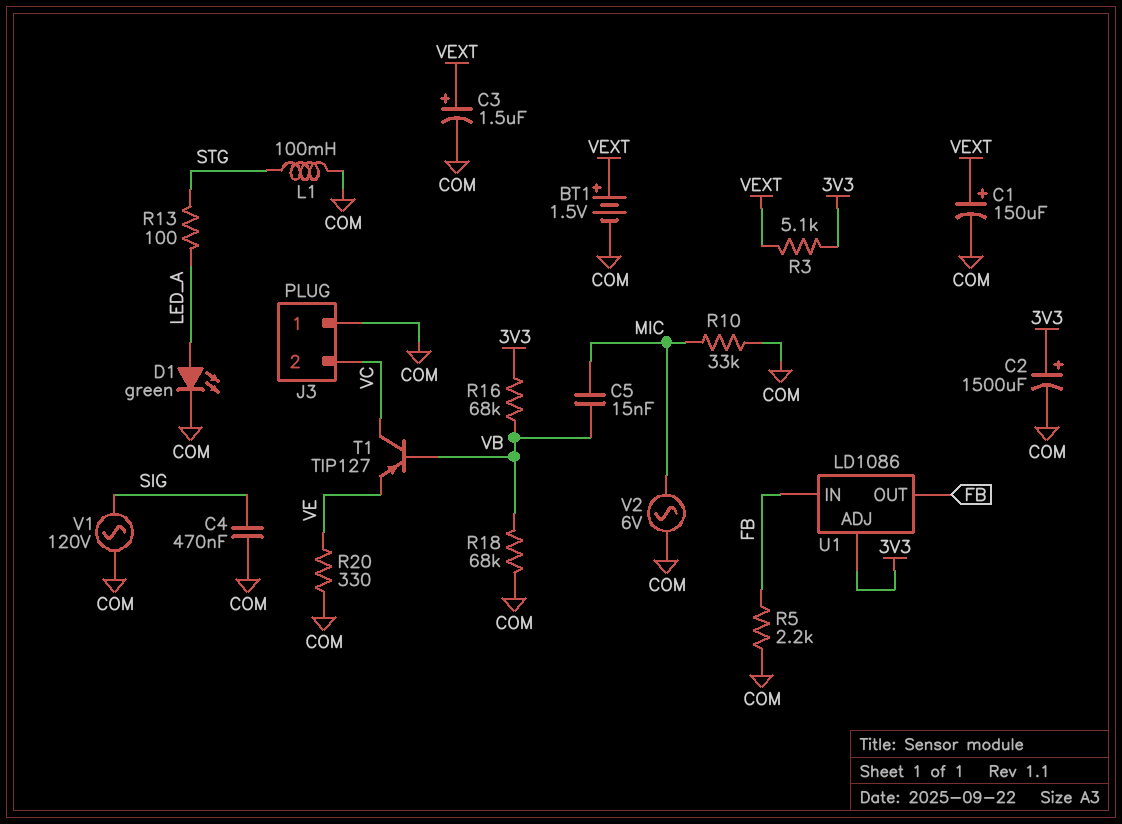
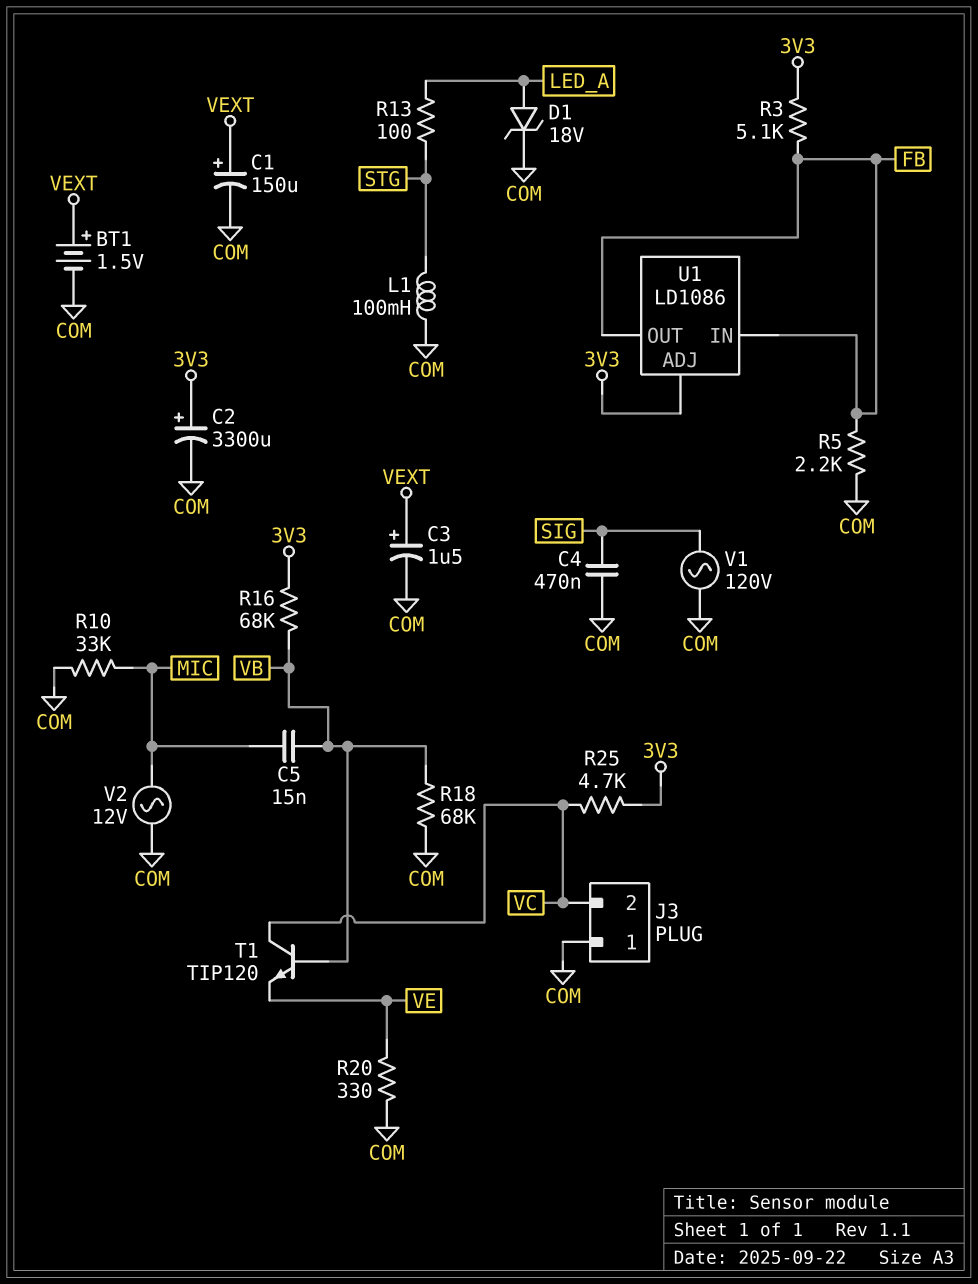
C2: 1500uF (plus 3V3, minus COM) -> 3300uF (plus 3V3, minus COM)
D1: LED green (A LED_A, K COM) -> zener 18V (A LED_A, K COM)
R3: 5.1k (3V3, VEXT) -> 5.1k (3V3, FB)
R25: none -> 4.7k (3V3, VC)
T1: PNP TIP127 (B VB, C VC, E VE) -> NPN TIP120 (B VB, C VC, E VE)
V2: AC 6V (COM, MIC) -> AC 12V (COM, MIC)

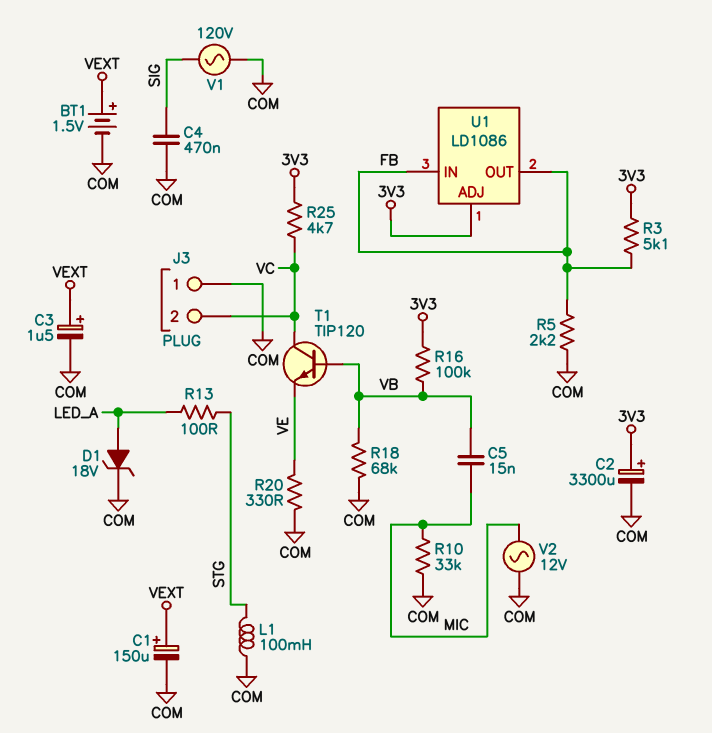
R16: 68k (3V3, VB) -> 100k (3V3, VB)

